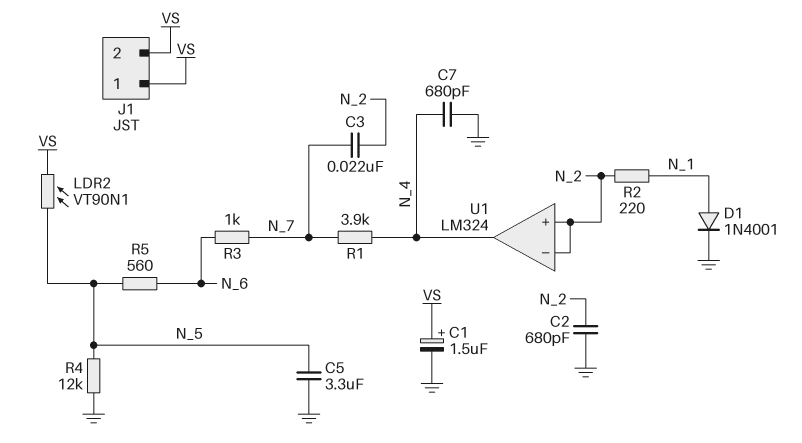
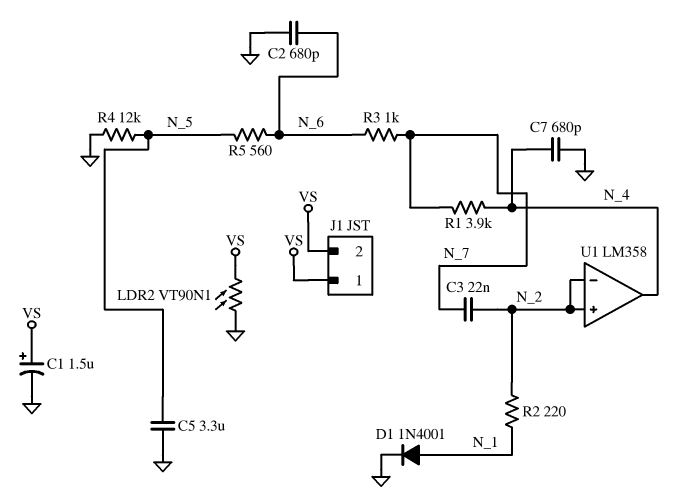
C2: 680pF (GND, N_2) -> 680pF (GND, N_6)
LDR2: VT90N1 (N_5, VS) -> VT90N1 (GND, VS)
U1: LM324 -> LM358

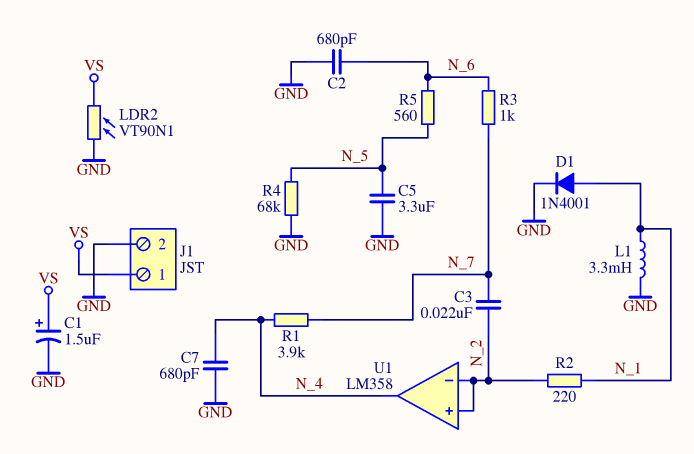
J1 pin 2: VS -> GND
L1: none -> 3.3mH (GND, N_1)
R4: 12k (GND, N_5) -> 68k (GND, N_5)

